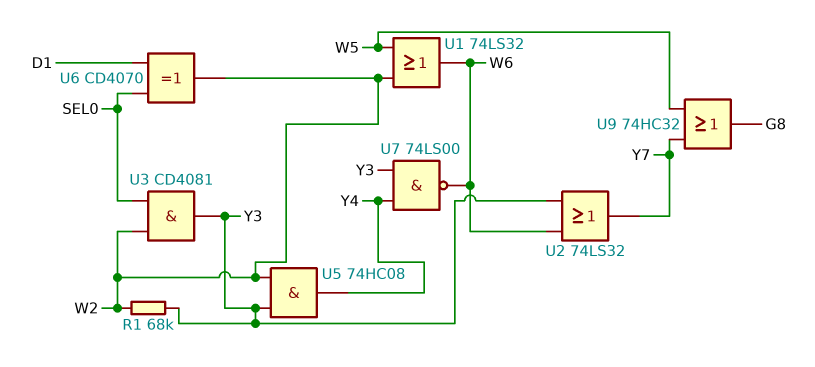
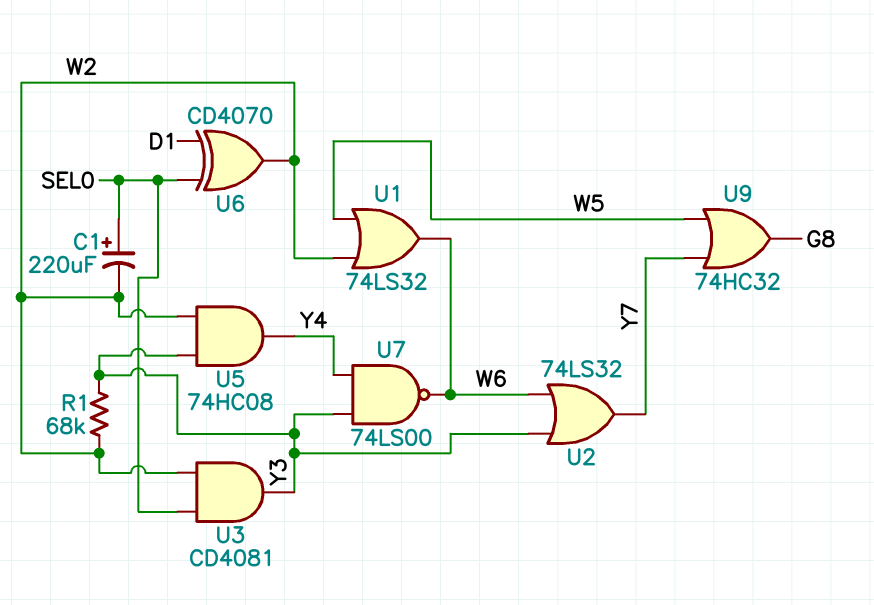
C1: none -> 220uF (plus SEL0, minus W2)

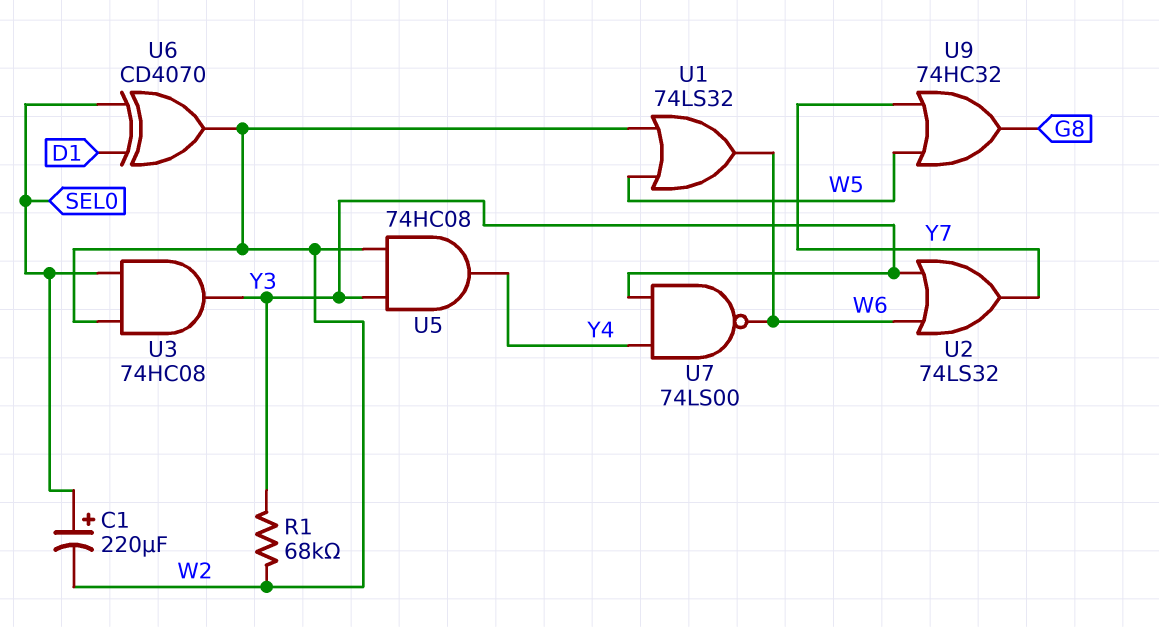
U3: AND CD4081 (in SEL0, in W2, out Y3) -> AND 74HC08 (in SEL0, in W2, out Y3)

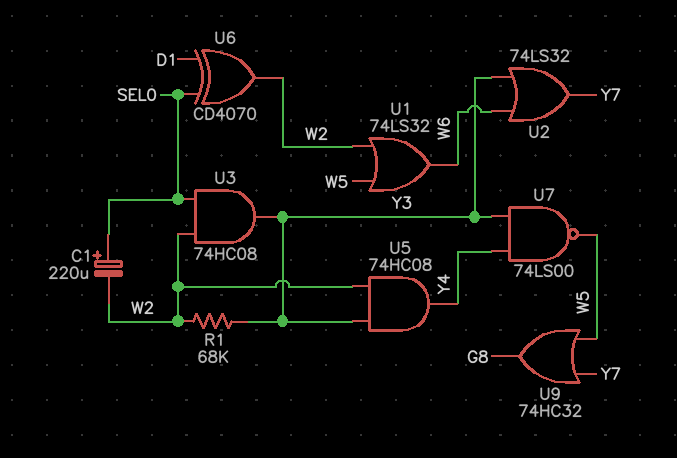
U7: NAND 74LS00 (in Y3, in Y4, out W6) -> NAND 74LS00 (in Y3, in Y4, out W5)

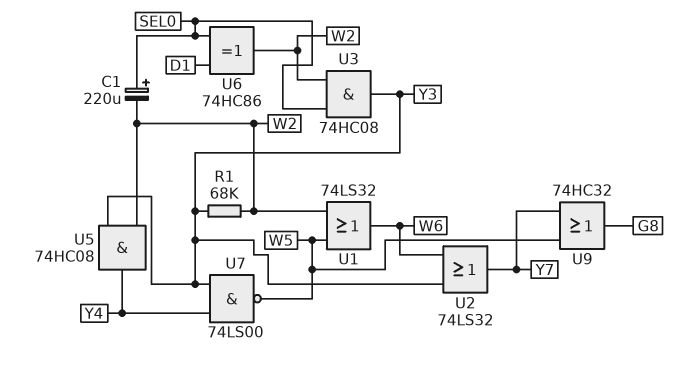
U6: XOR CD4070 (in D1, in SEL0, out W2) -> XOR 74HC86 (in D1, in SEL0, out W2)

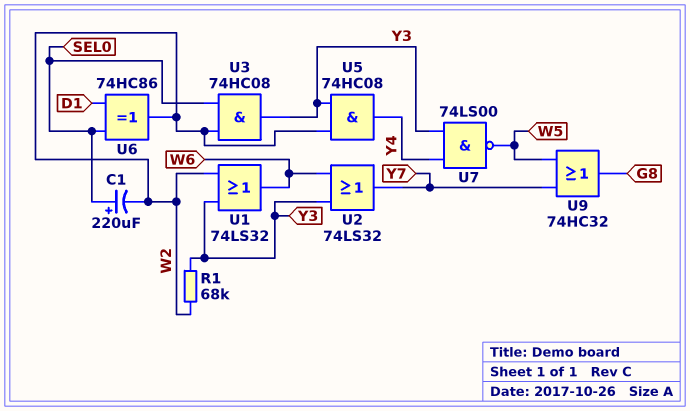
U1: OR 74LS32 (in W2, in W5, out W6) -> OR 74LS32 (in W2, in Y3, out W6)

